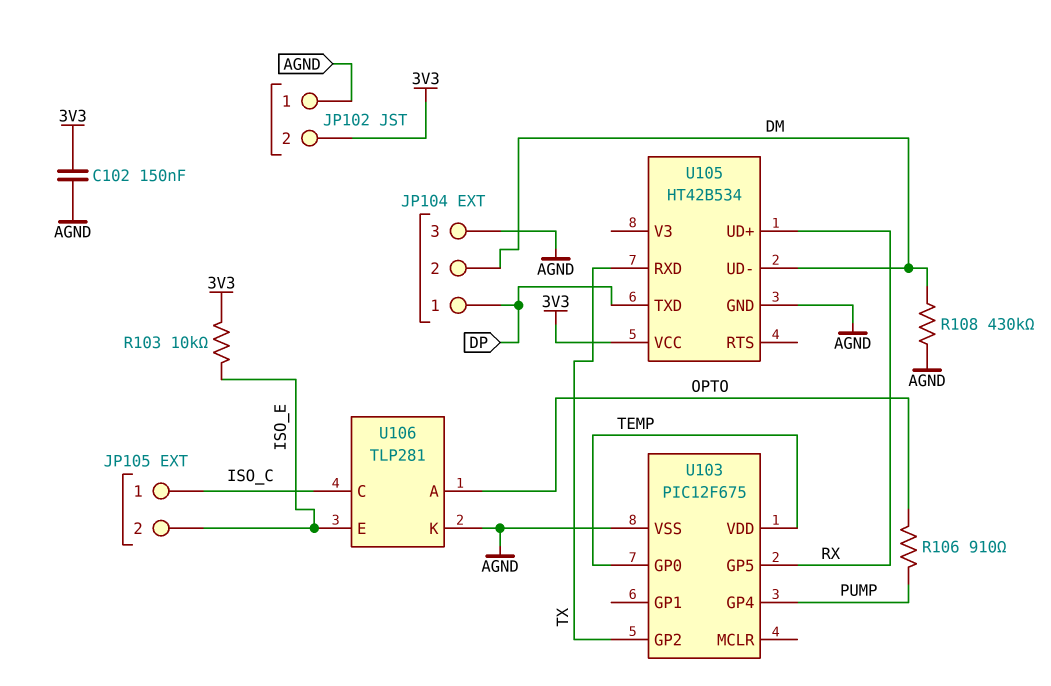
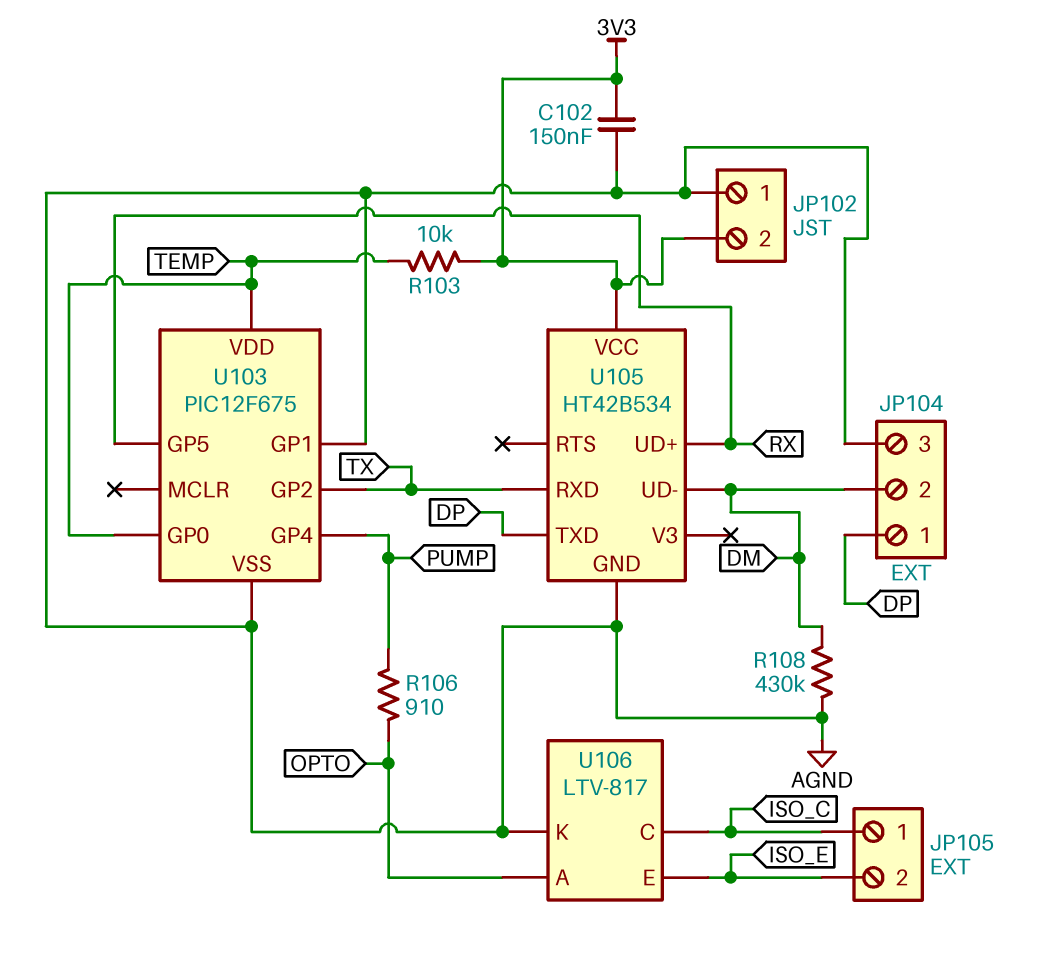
R103: 10k (3V3, ISO_E) -> 10k (3V3, TEMP)
U103 pin GP1: none -> AGND
U106: TLP281 -> LTV-817

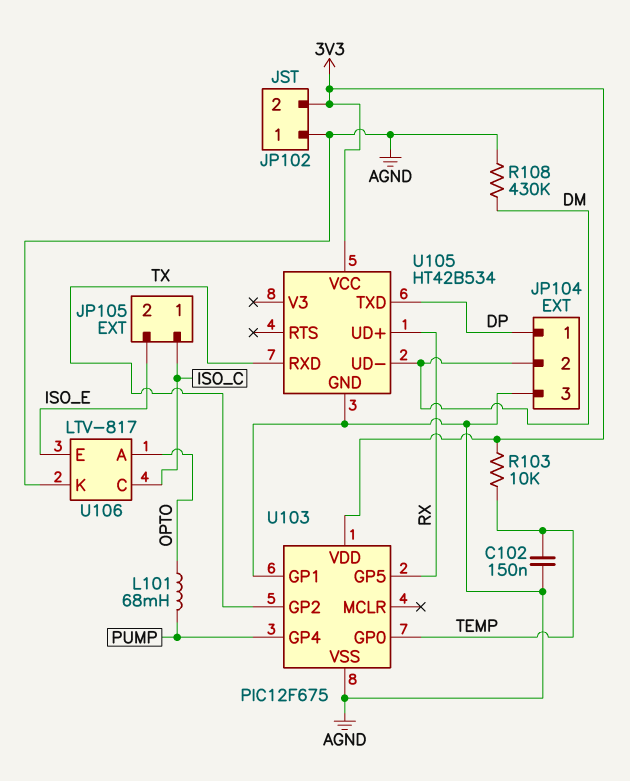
C102: 150nF (3V3, AGND) -> 150nF (AGND, TEMP)
L101: none -> 68mH (OPTO, PUMP)
R106: 910 (OPTO, PUMP) -> none
U103 pin VDD: TEMP -> 3V3

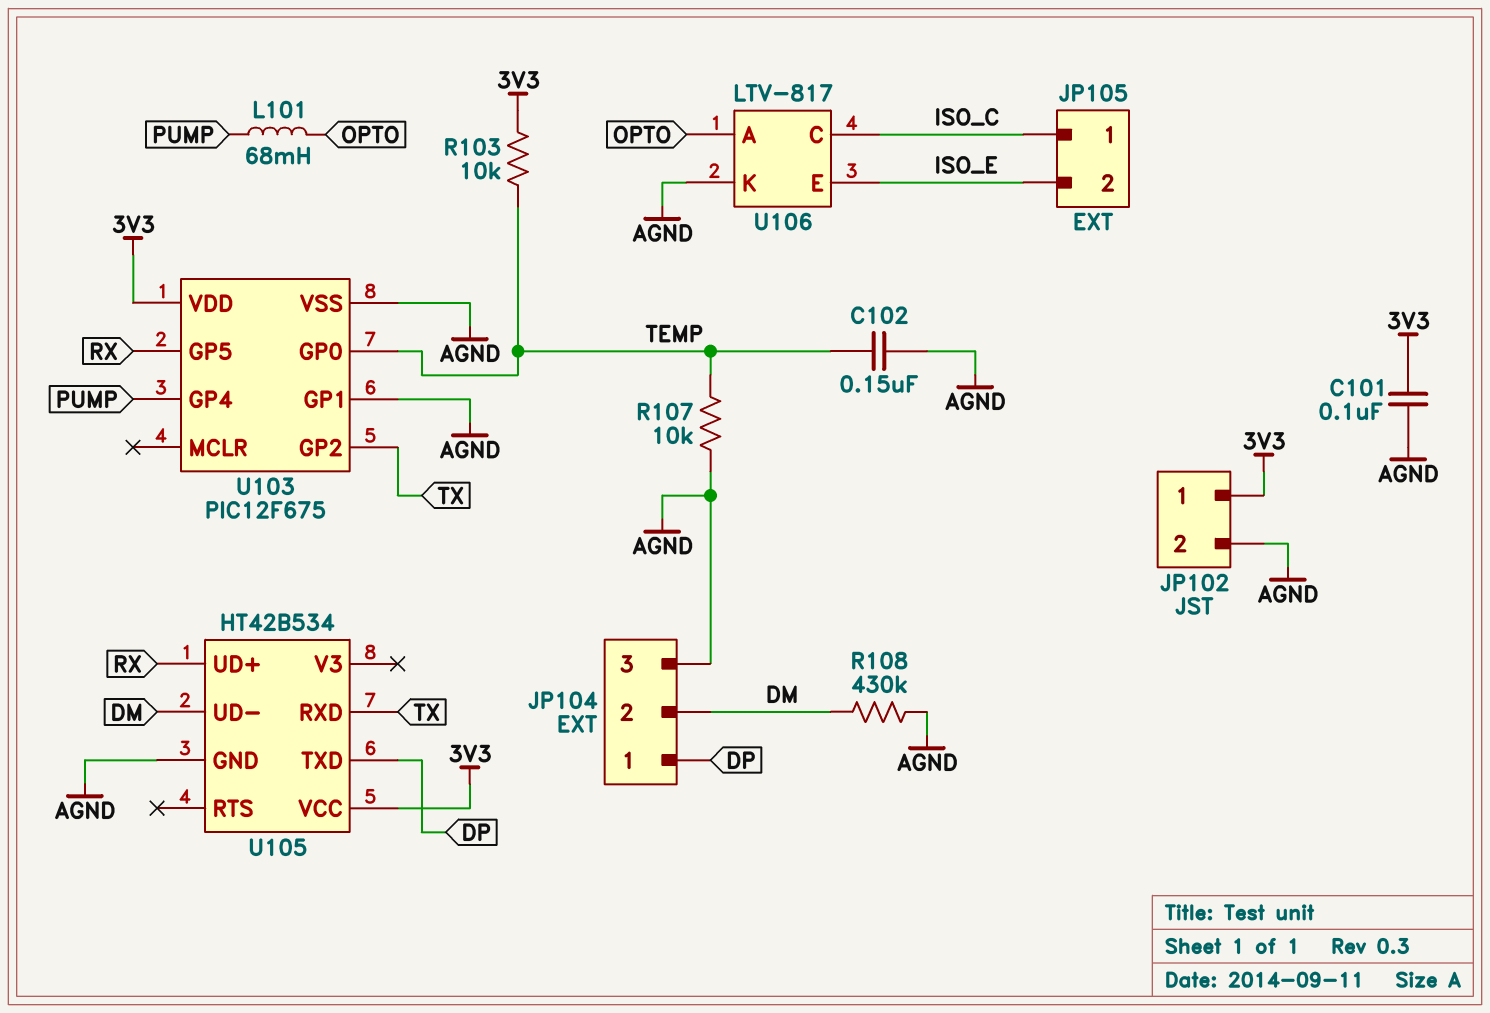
C101: none -> 100nF (3V3, AGND)
JP102 pin 1: AGND -> 3V3
JP102 pin 2: 3V3 -> AGND
R107: none -> 10k (AGND, TEMP)

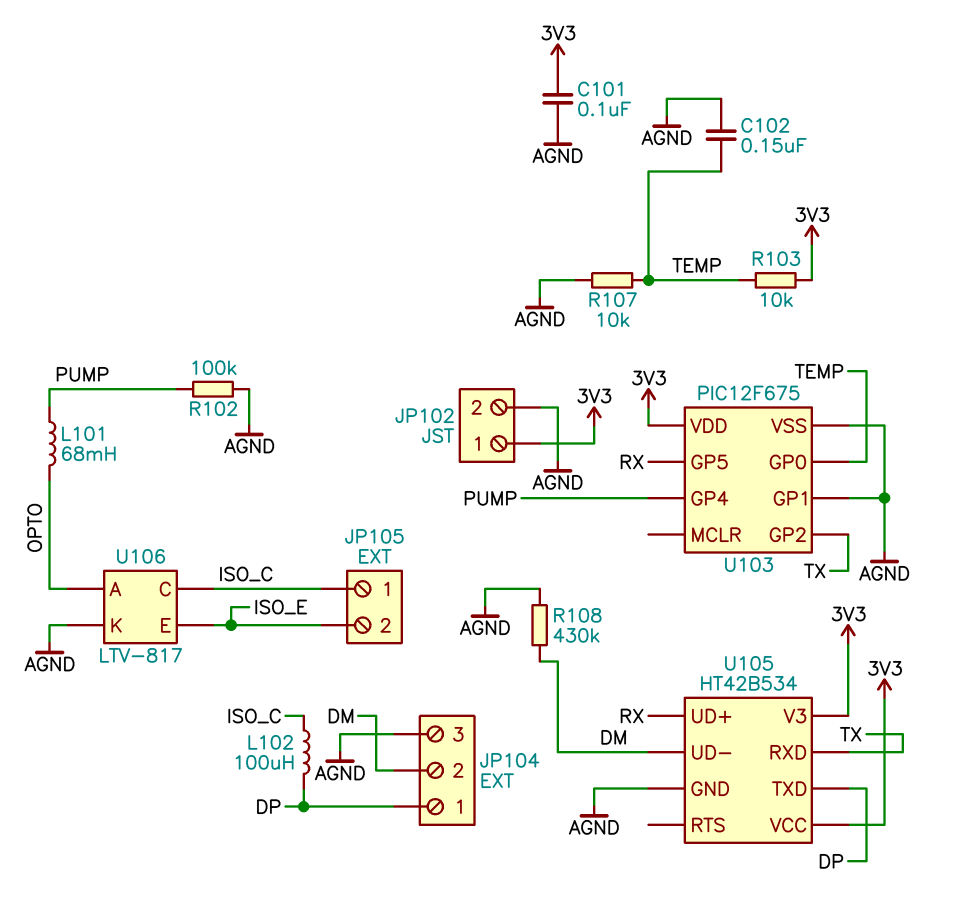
L102: none -> 100uH (DP, ISO_C)
R102: none -> 100k (AGND, PUMP)
U105 pin V3: none -> 3V3

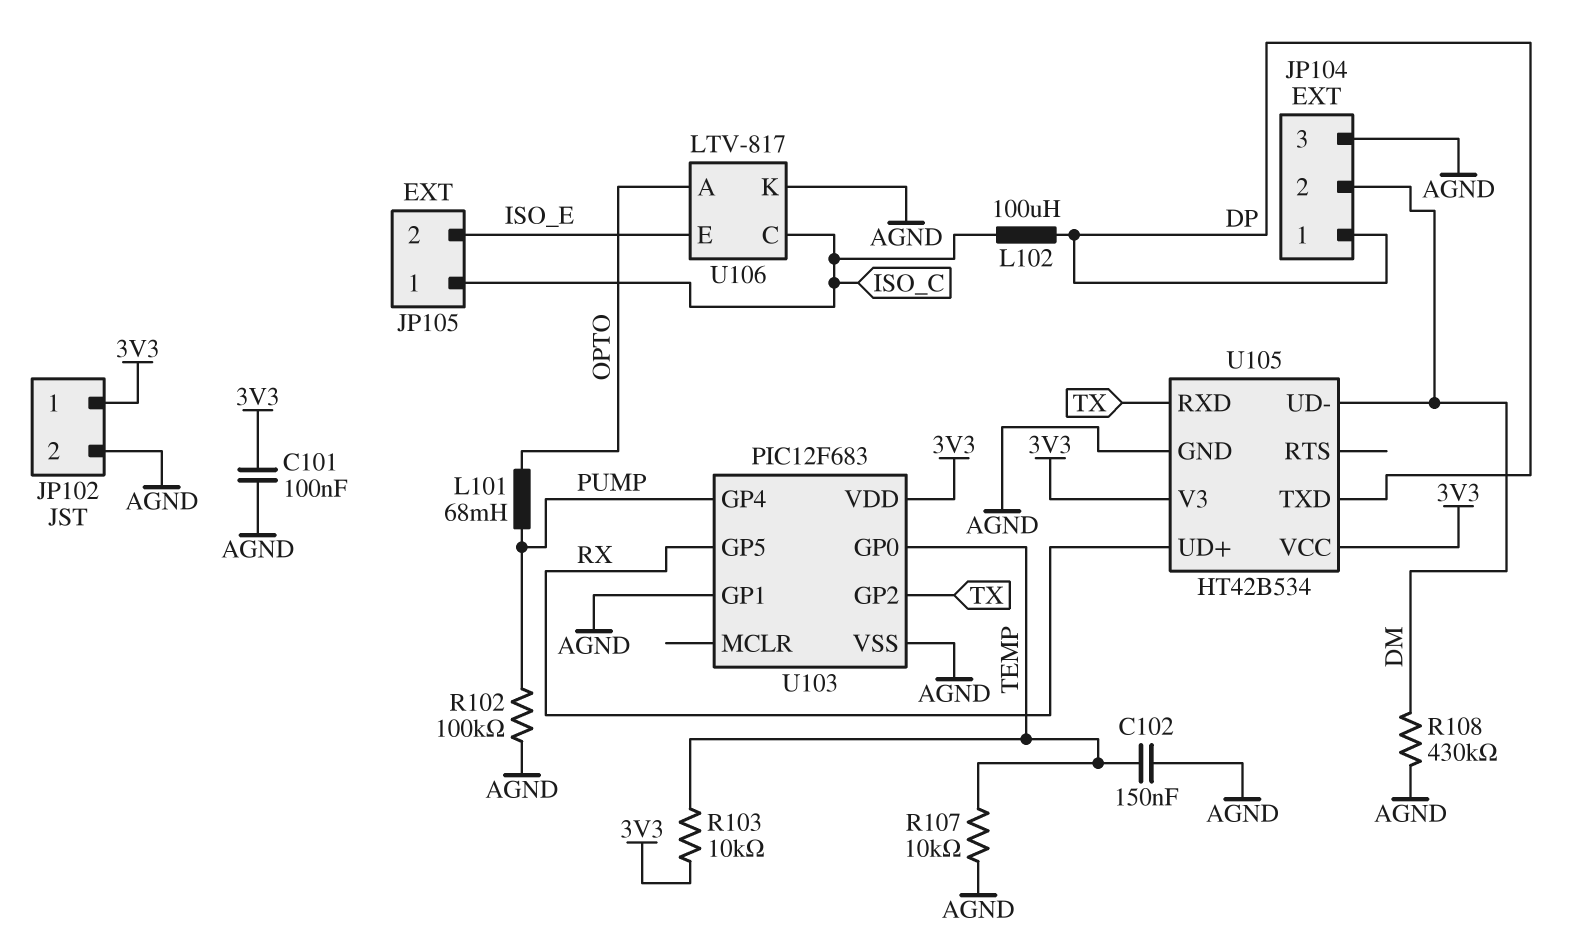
U103: PIC12F675 -> PIC12F683

